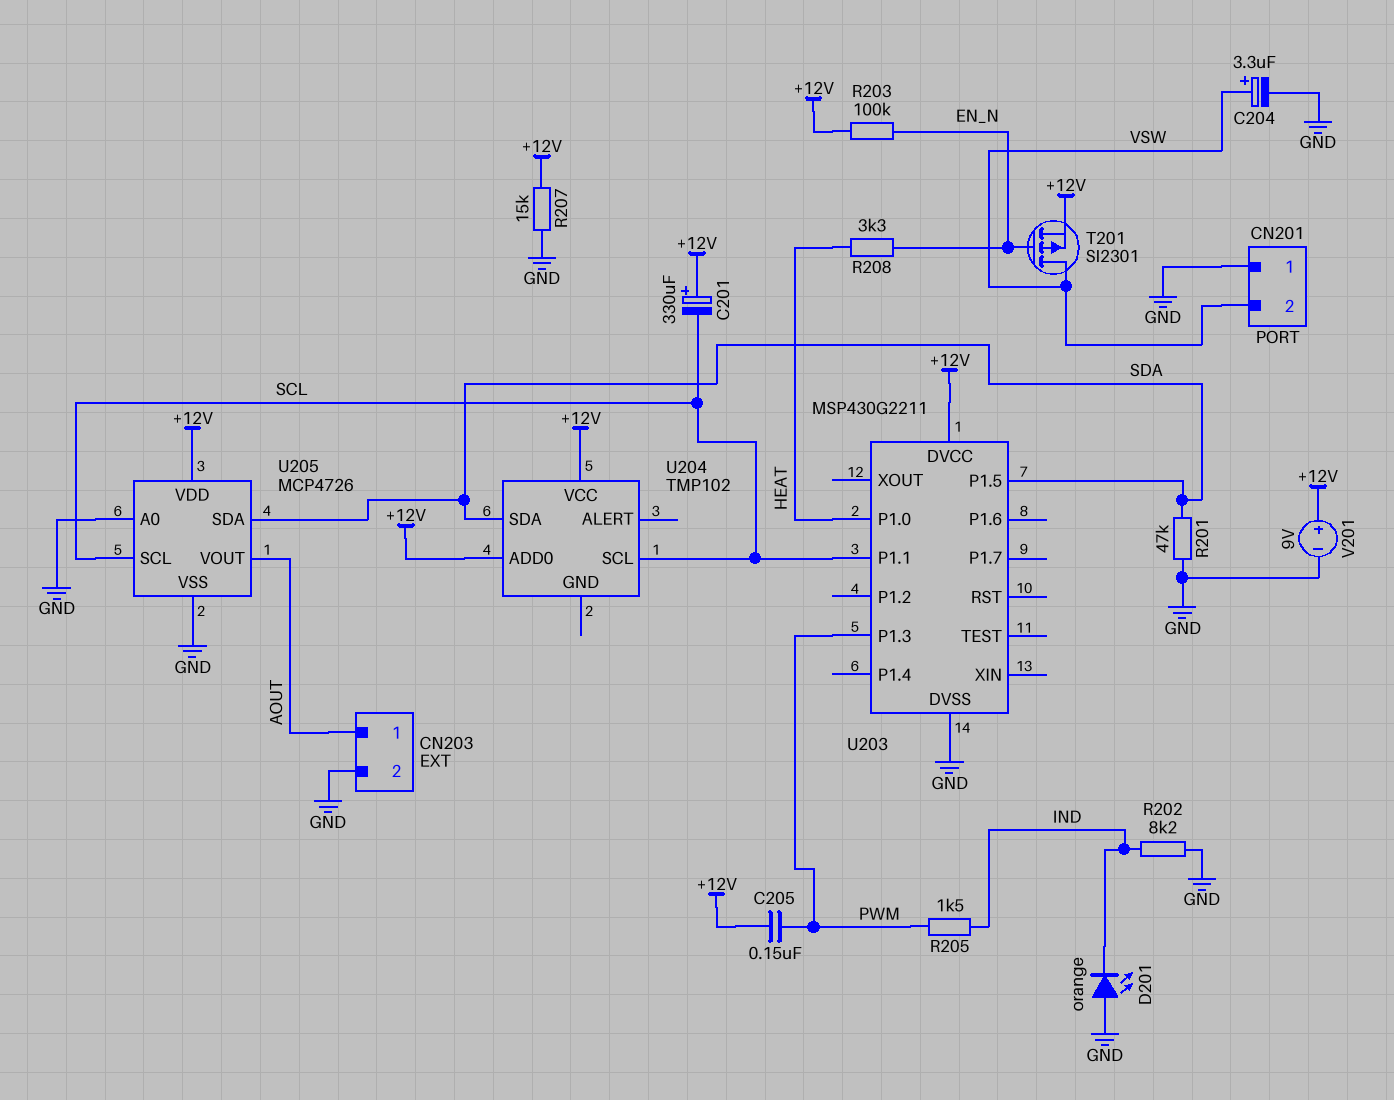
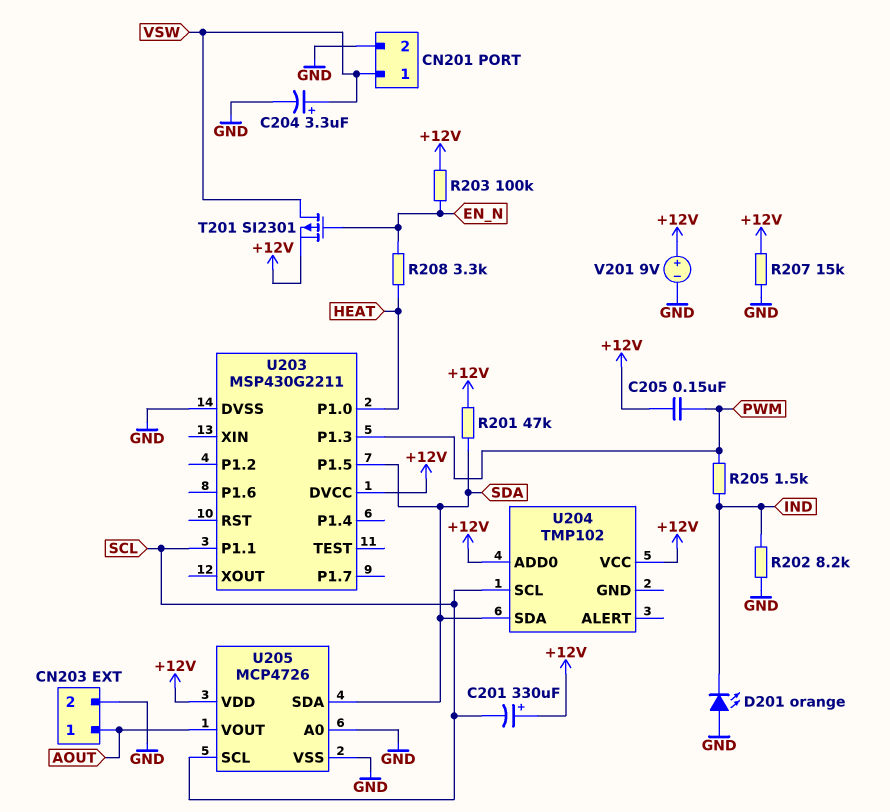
CN201 pin 1: GND -> VSW
CN201 pin 2: VSW -> GND
R201: 47k (GND, SDA) -> 47k (+12V, SDA)

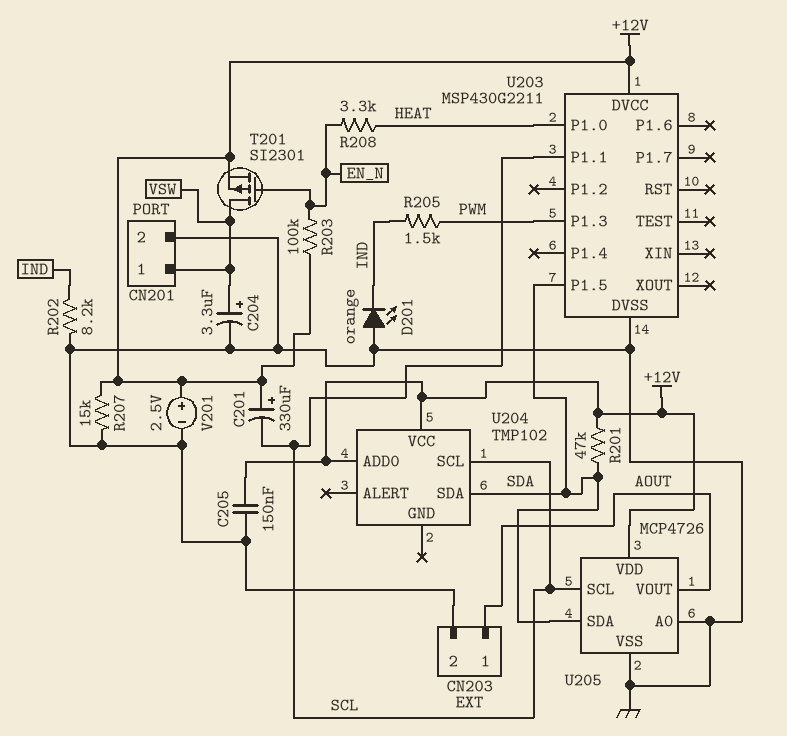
C205: 150nF (+12V, PWM) -> 150nF (+12V, GND)
V201: 9V (plus +12V, minus GND) -> 2.5V (plus +12V, minus GND)

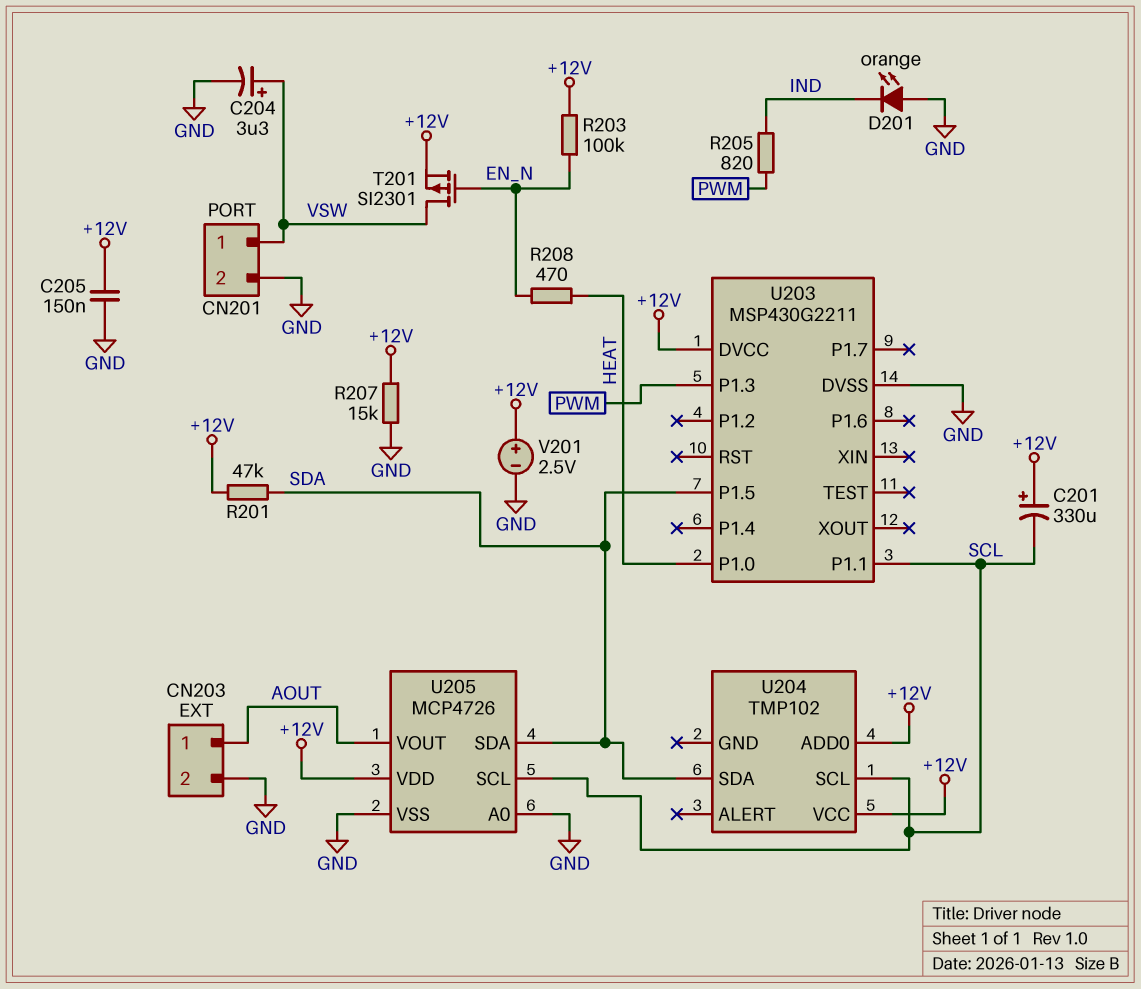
R202: 8.2k (GND, IND) -> none
R205: 1.5k (IND, PWM) -> 820 (IND, PWM)
R208: 3.3k (EN_N, HEAT) -> 470 (EN_N, HEAT)

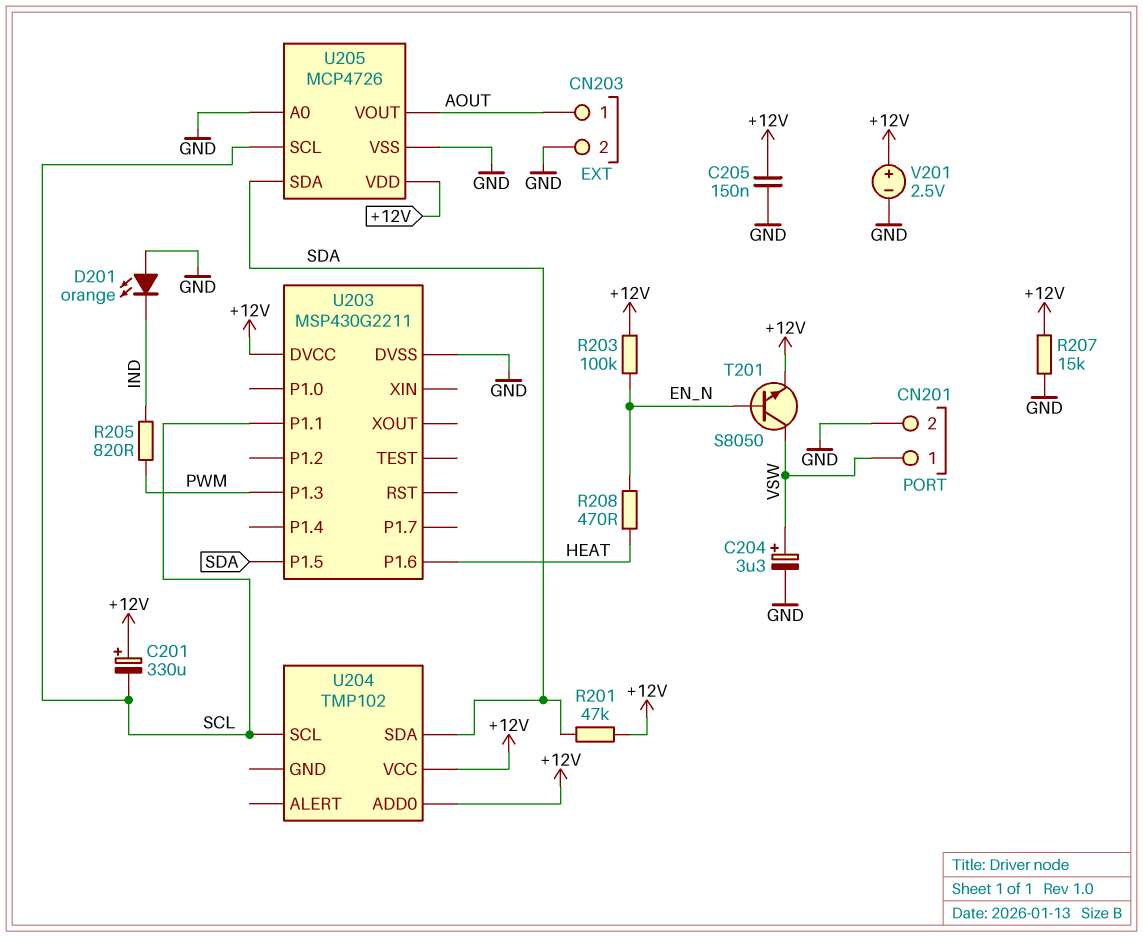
T201: PMOS SI2301 (G EN_N, D VSW, S +12V) -> NPN S8050 (B EN_N, C VSW, E +12V)
U203 pin P1.0: HEAT -> none
U203 pin P1.6: none -> HEAT

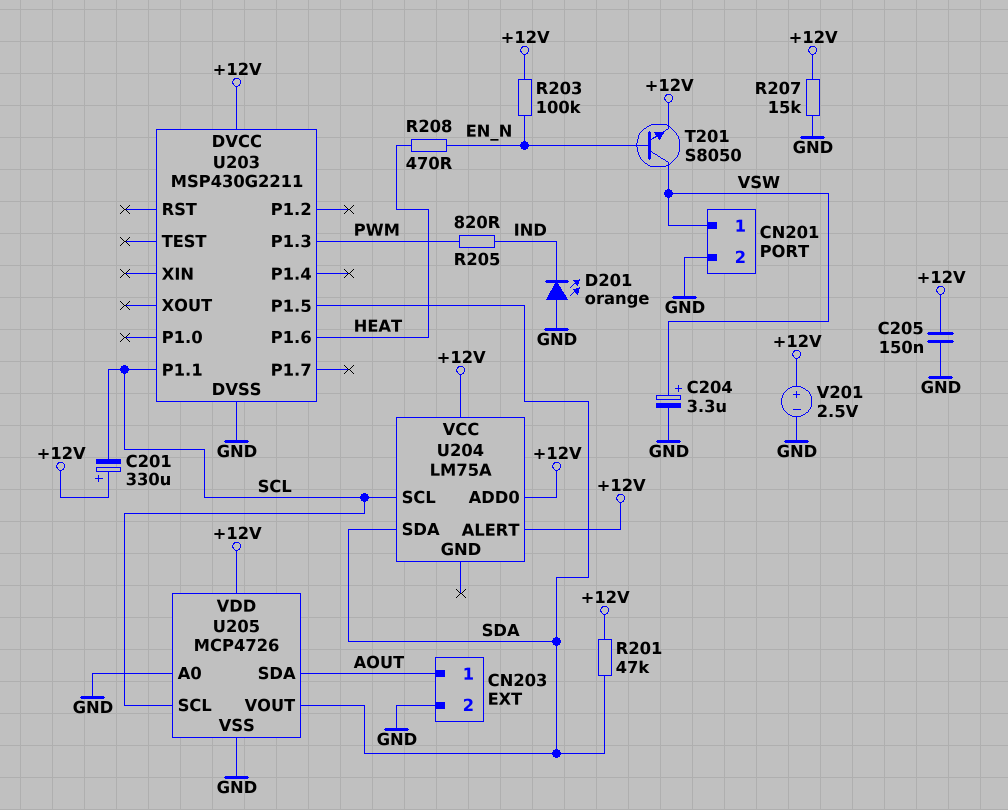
U204: TMP102 -> LM75A
U204 pin ALERT: none -> +12V
U205 pin SDA: SDA -> AOUT
U205 pin VOUT: AOUT -> SDA

